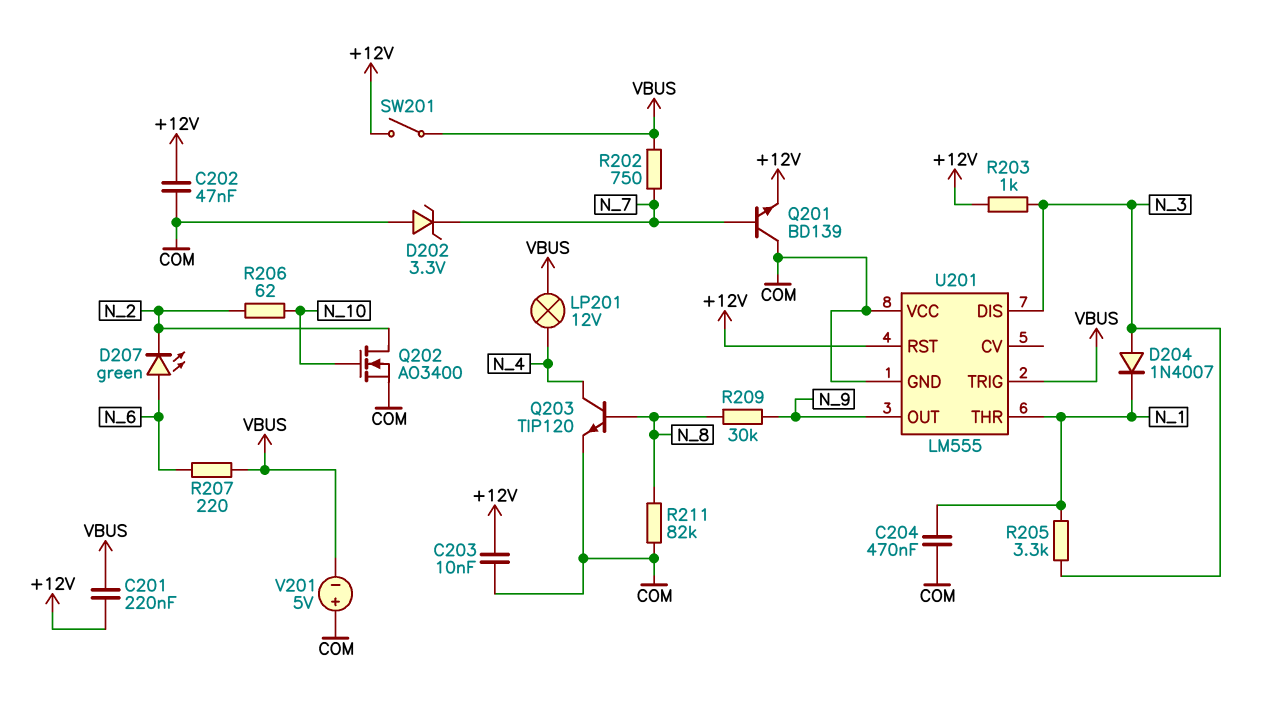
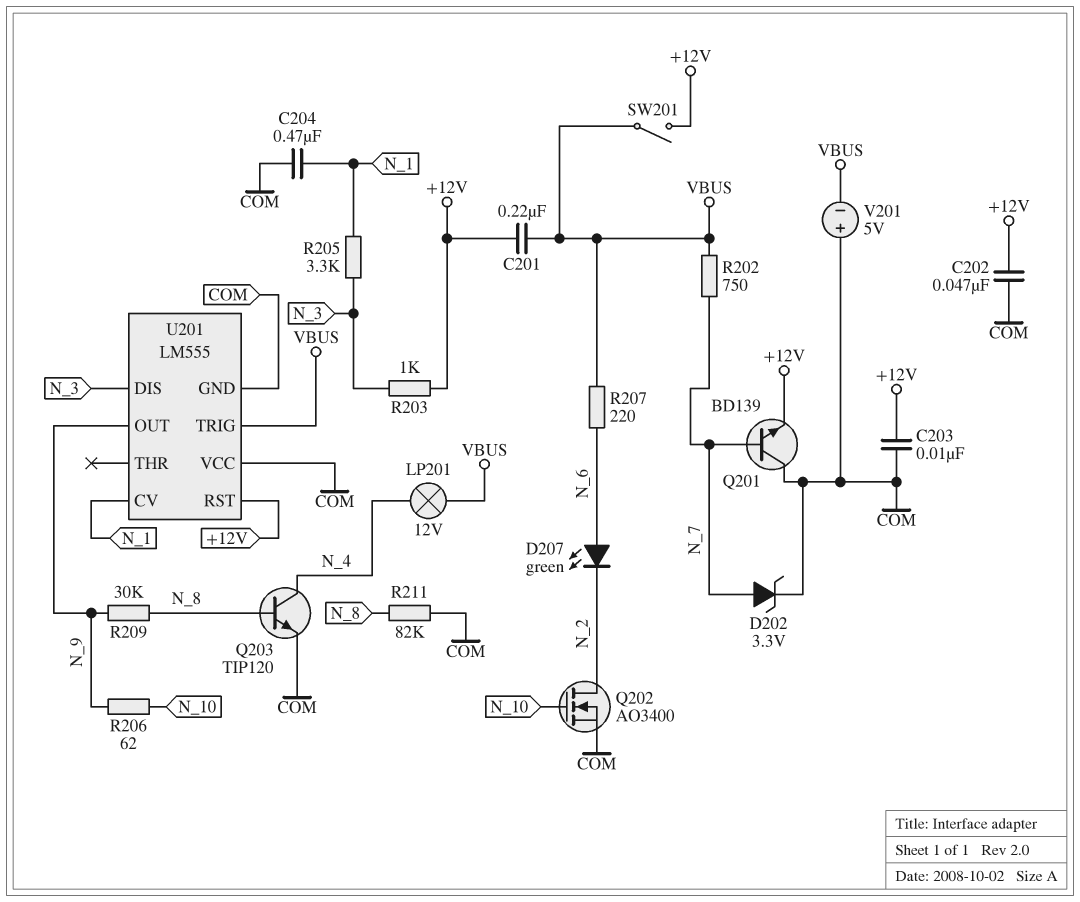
D202: zener 3.3V (A COM, K N_7) -> zener 3.3V (A N_7, K COM)
D204: diode 1N4007 (A N_3, K N_1) -> none
R206: 62 (N_2, N_10) -> 62 (N_9, N_10)
U201 pin CV: none -> N_1
U201 pin THR: N_1 -> none

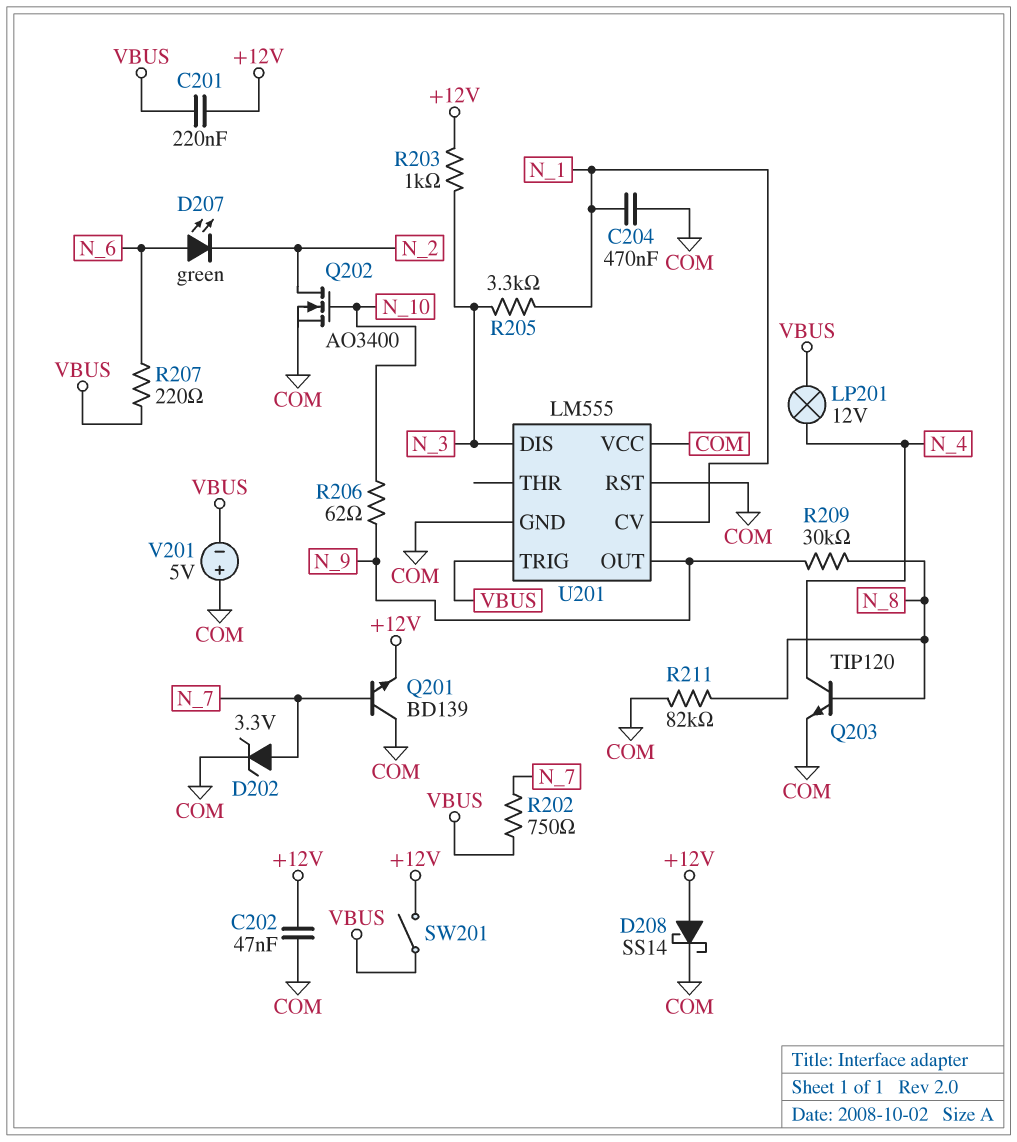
C203: 10nF (+12V, COM) -> none
D208: none -> schottky SS14 (A +12V, K COM)
U201 pin RST: +12V -> COM

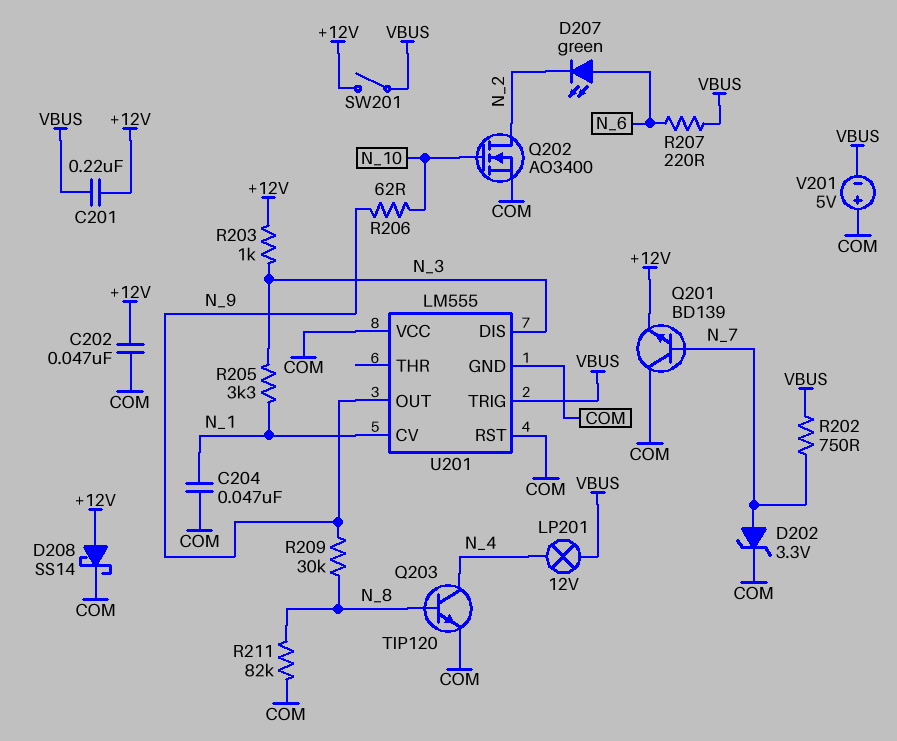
C204: 470nF (COM, N_1) -> 47nF (COM, N_1)

